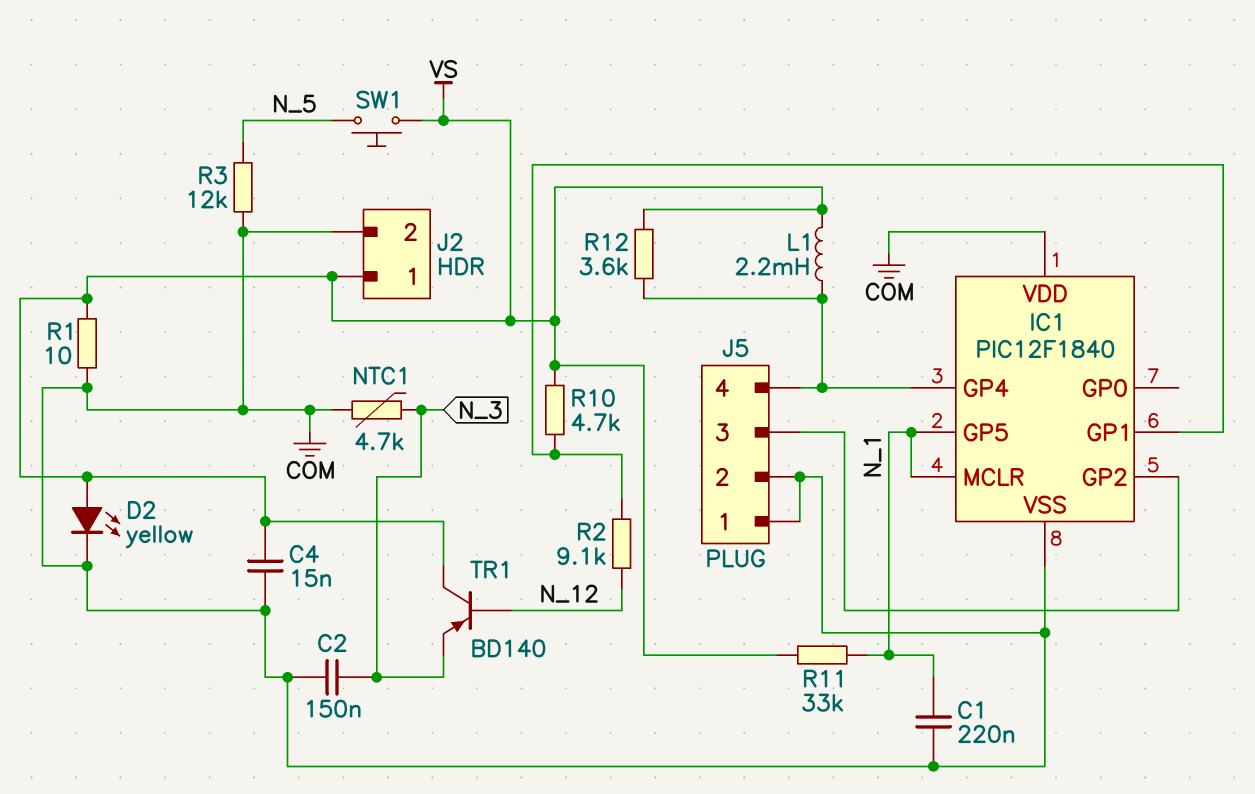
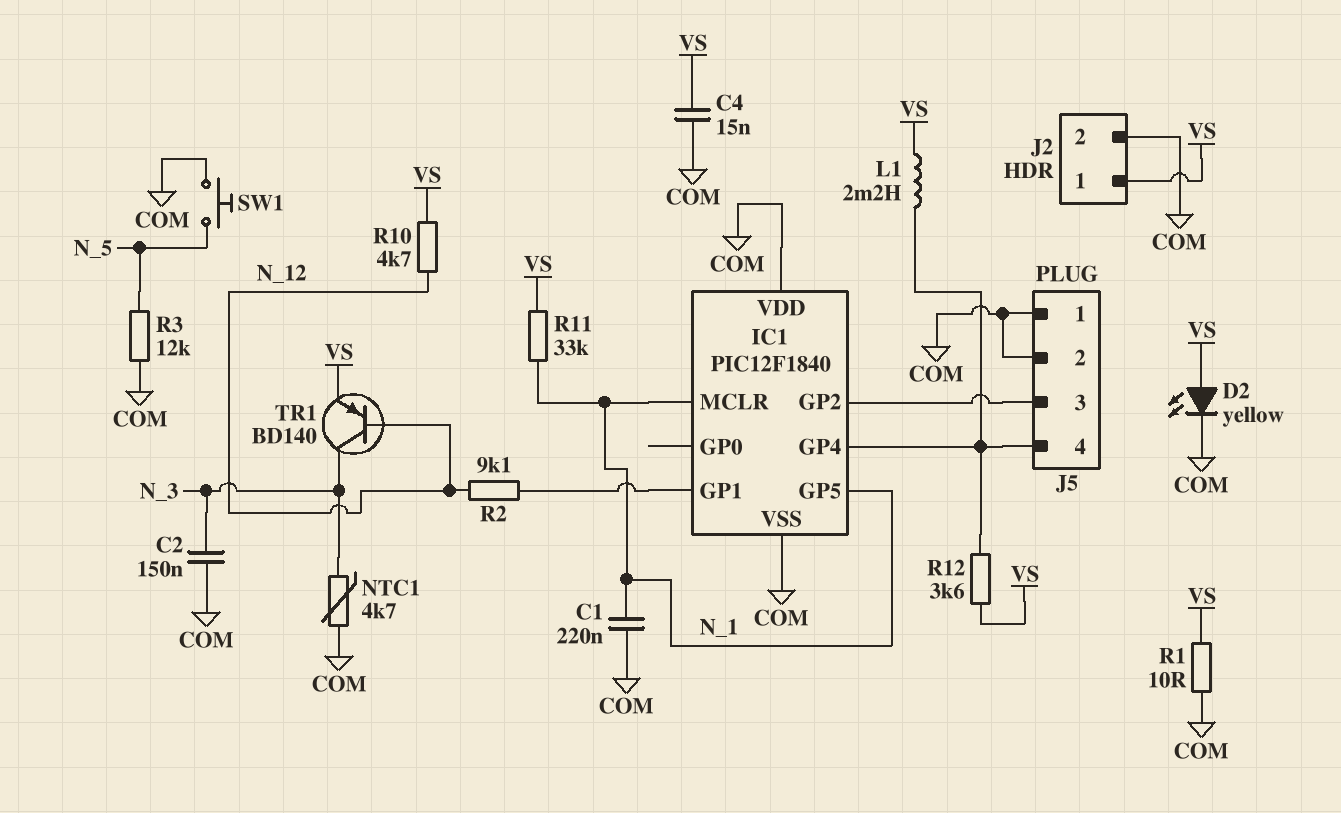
R10: 4.7k (IC1/GP1, VS) -> 4.7k (N_12, VS)
SW1: button (N_5, VS) -> button (COM, N_5)
TR1: PNP BD140 (B N_12, C VS, E N_3) -> PNP BD140 (B N_12, C N_3, E VS)

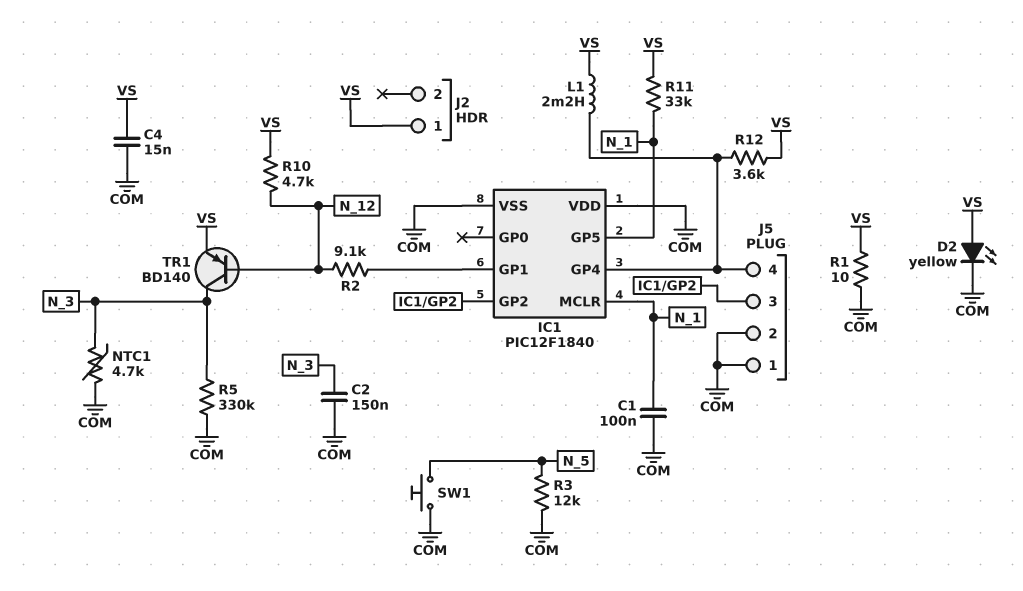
C1: 220nF (COM, N_1) -> 100nF (COM, N_1)
J2 pin 2: COM -> none
R5: none -> 330k (COM, N_3)

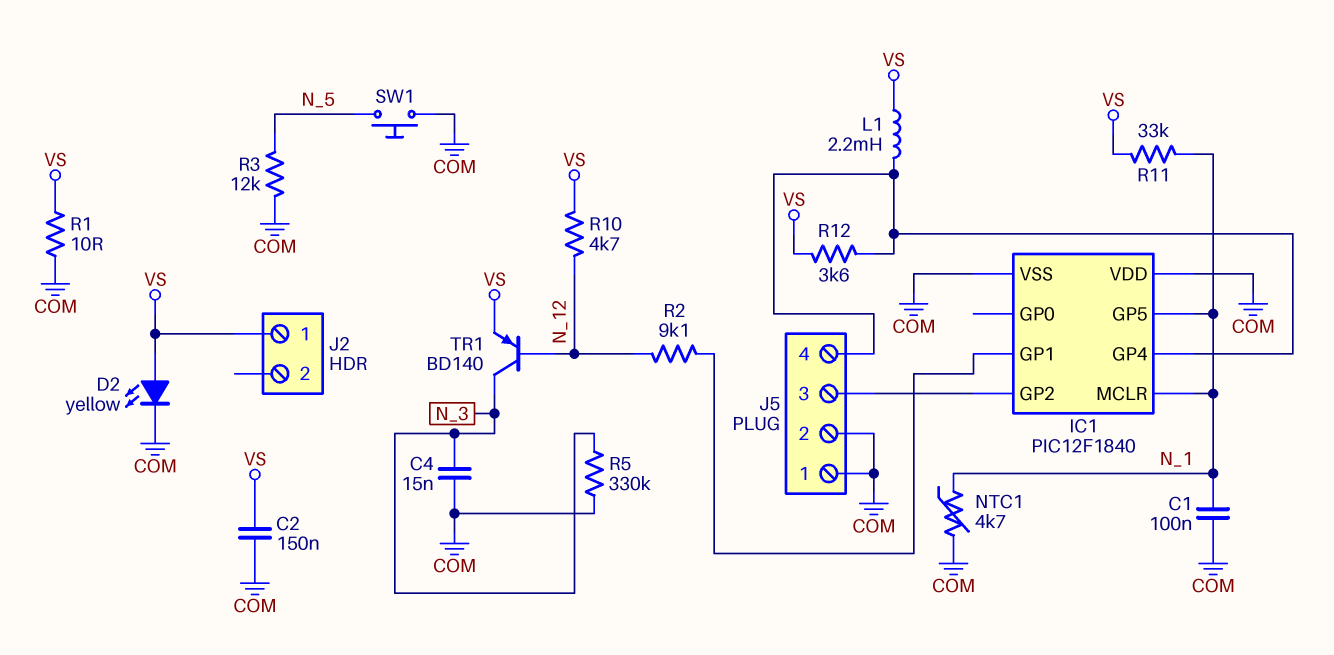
C2: 150nF (COM, N_3) -> 150nF (COM, VS)
C4: 15nF (COM, VS) -> 15nF (COM, N_3)
NTC1: 4.7k (COM, N_3) -> 4.7k (COM, N_1)

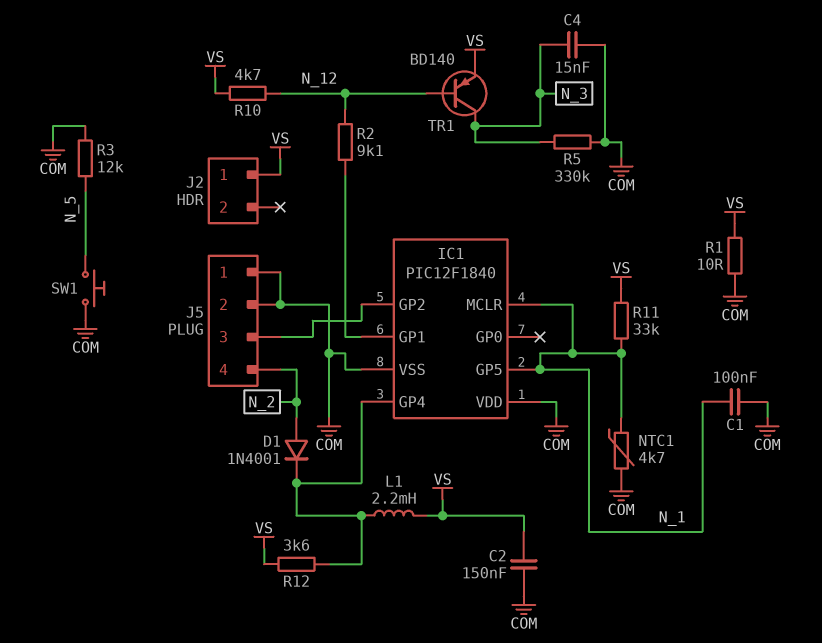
D1: none -> diode 1N4001 (A N_2, K IC1/GP4)
D2: LED yellow (A VS, K COM) -> none
J5 pin 4: IC1/GP4 -> N_2

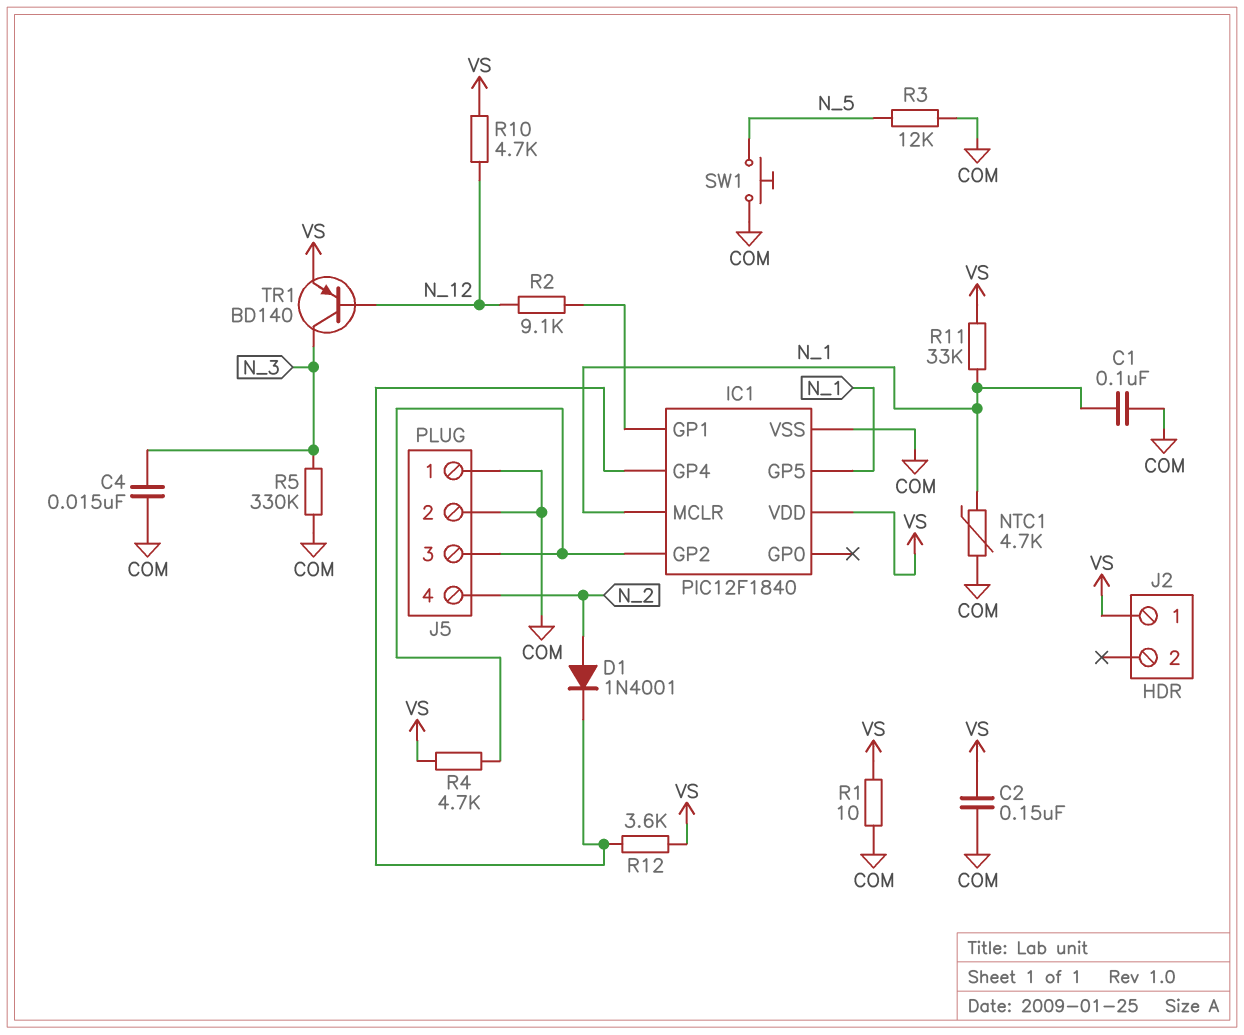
IC1 pin VDD: COM -> VS
L1: 2.2mH (IC1/GP4, VS) -> none
R4: none -> 4.7k (IC1/GP2, VS)

